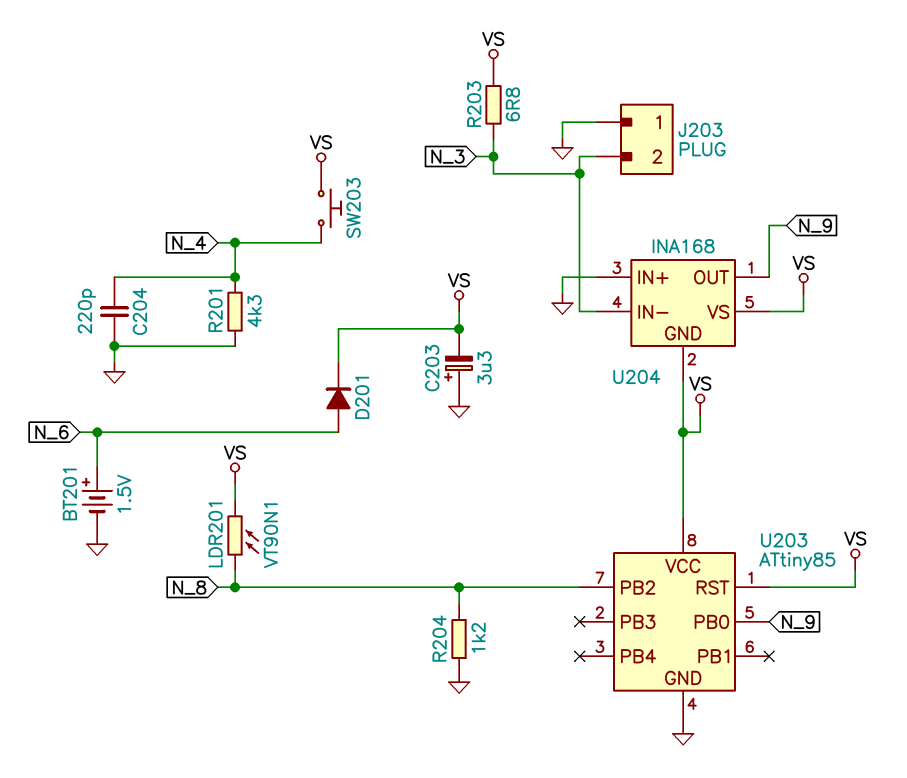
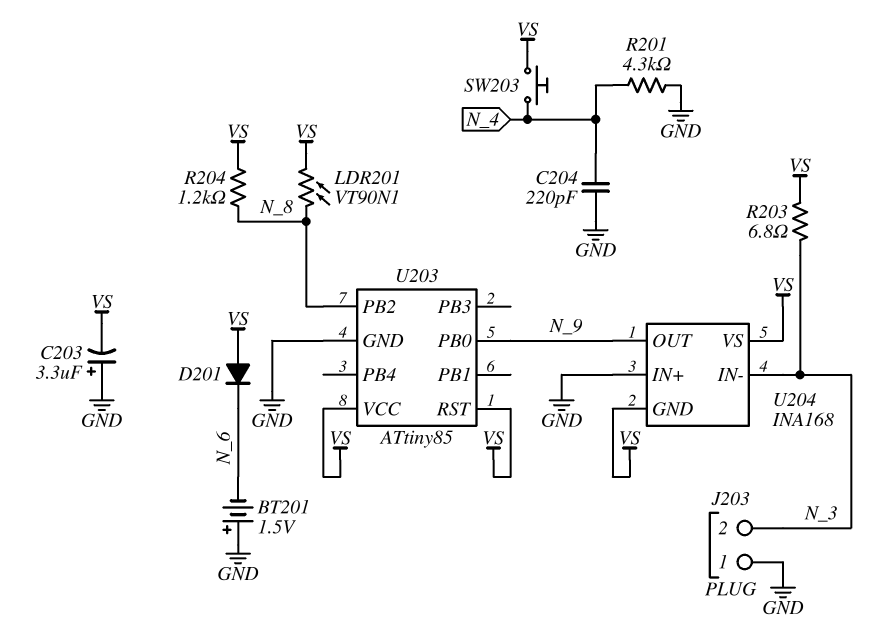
BT201: 1.5V (plus N_6, minus GND) -> 1.5V (plus GND, minus N_6)
D201: diode (A N_6, K VS) -> diode (A VS, K N_6)
R204: 1.2k (GND, N_8) -> 1.2k (N_8, VS)

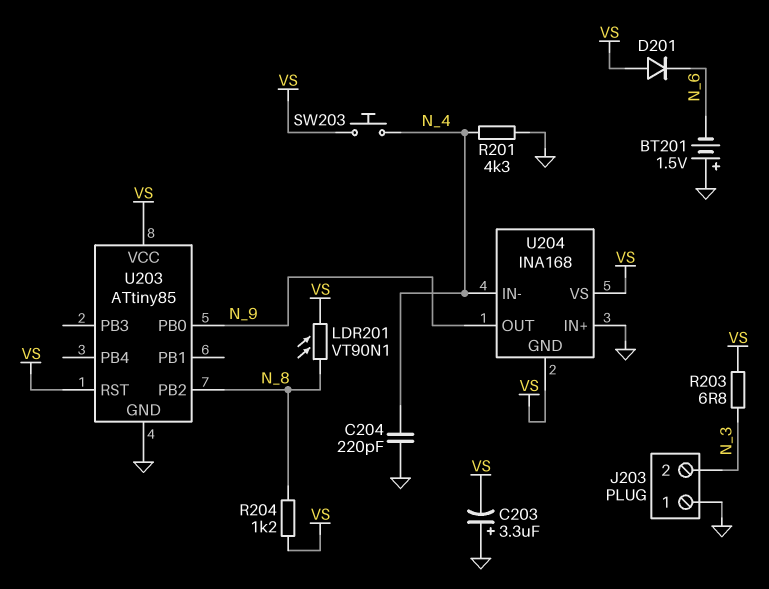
U204 pin IN-: N_3 -> N_4

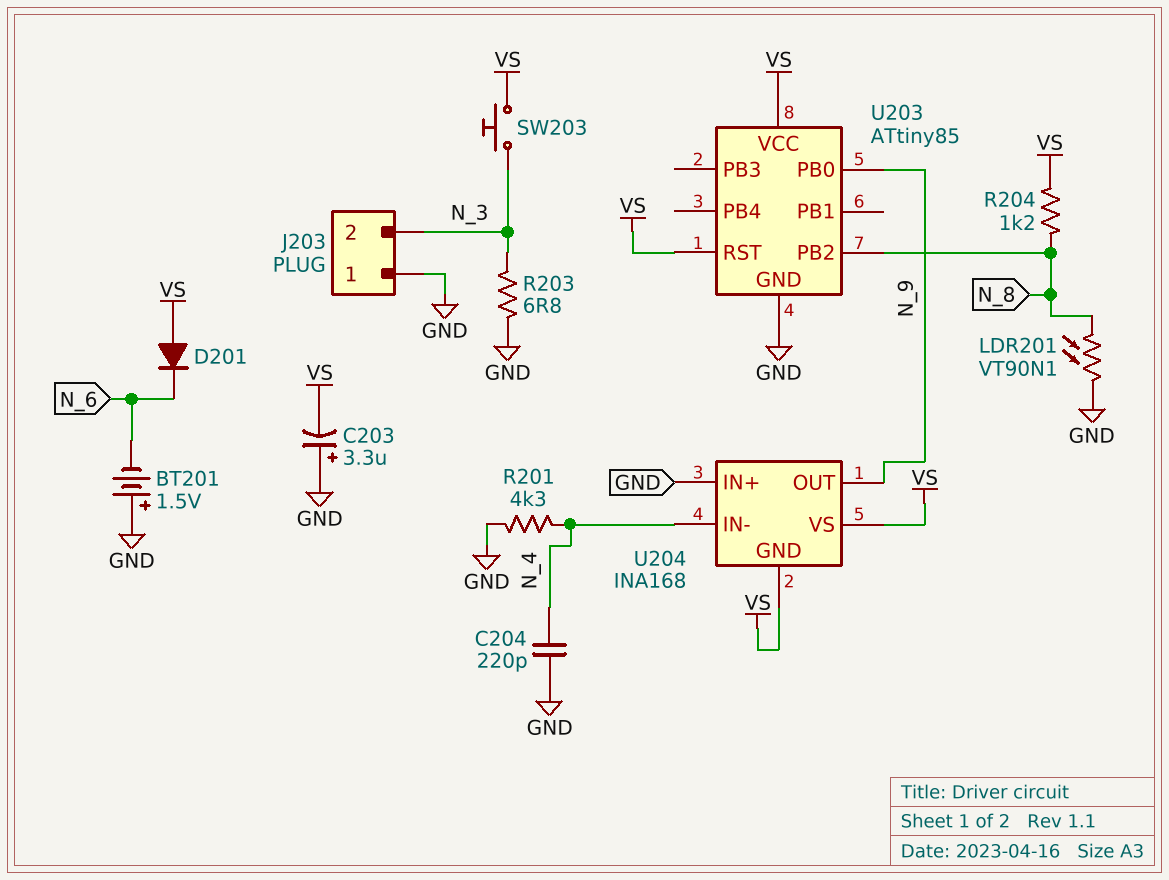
LDR201: VT90N1 (N_8, VS) -> VT90N1 (GND, N_8)
R203: 6.8 (N_3, VS) -> 6.8 (GND, N_3)
SW203: button (N_4, VS) -> button (N_3, VS)

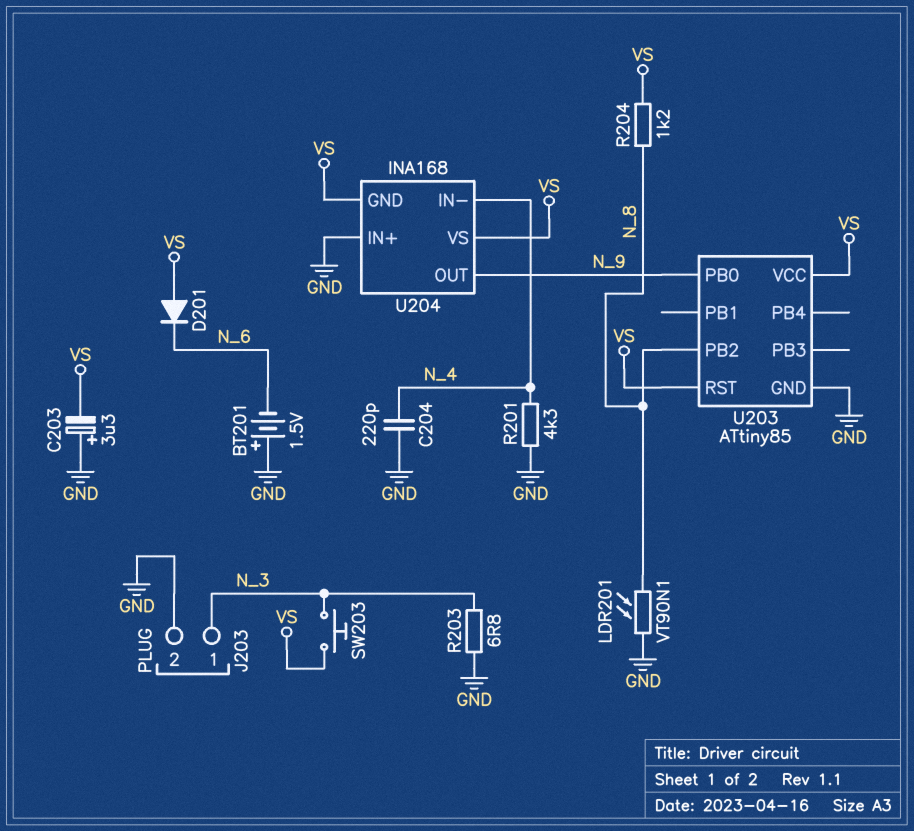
J203 pin 1: GND -> N_3
J203 pin 2: N_3 -> GND

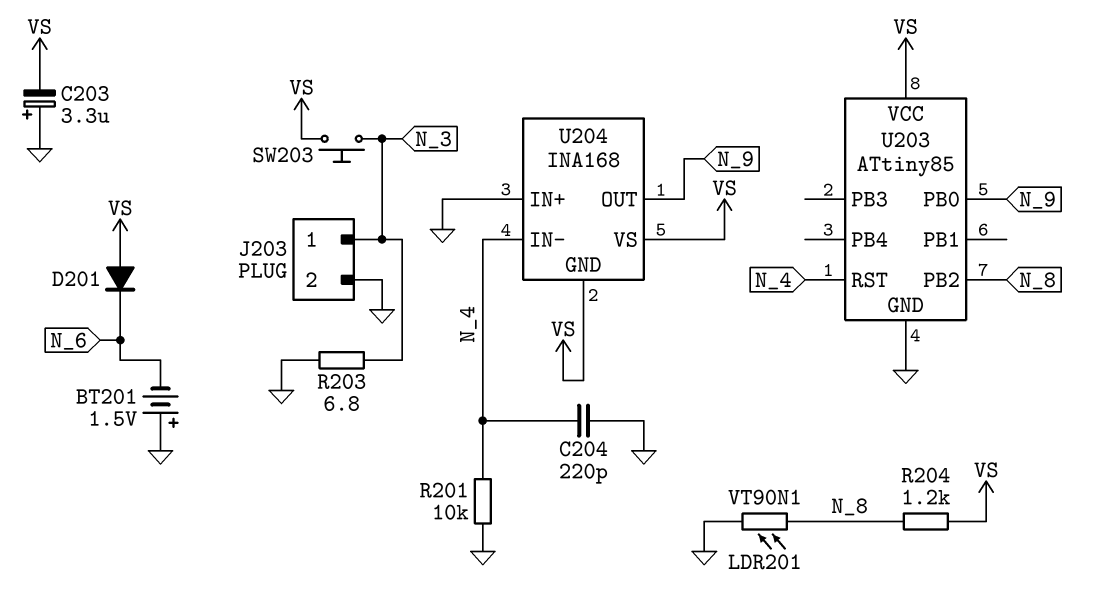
R201: 4.3k (GND, N_4) -> 10k (GND, N_4)
U203 pin RST: VS -> N_4

